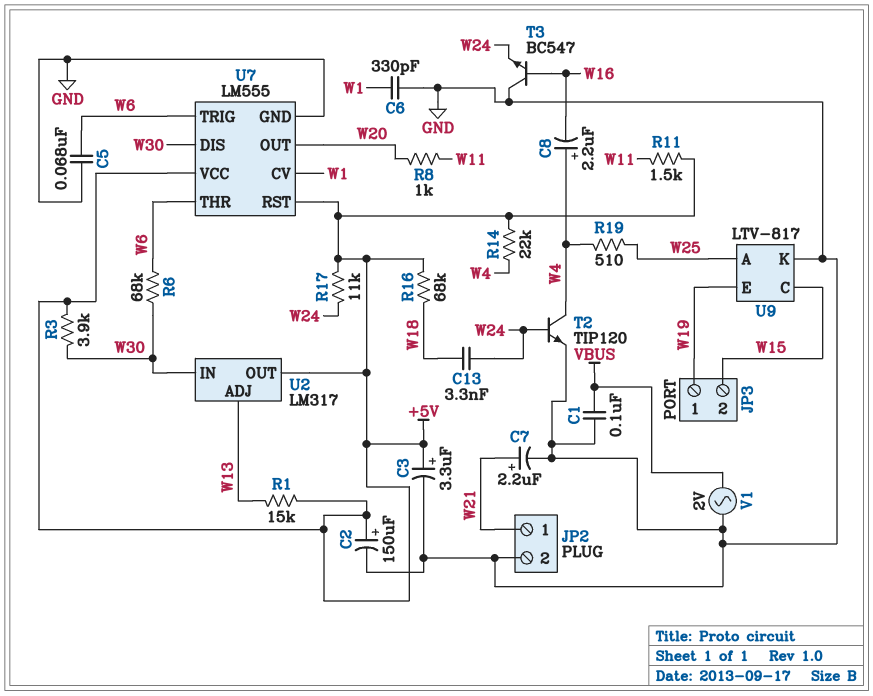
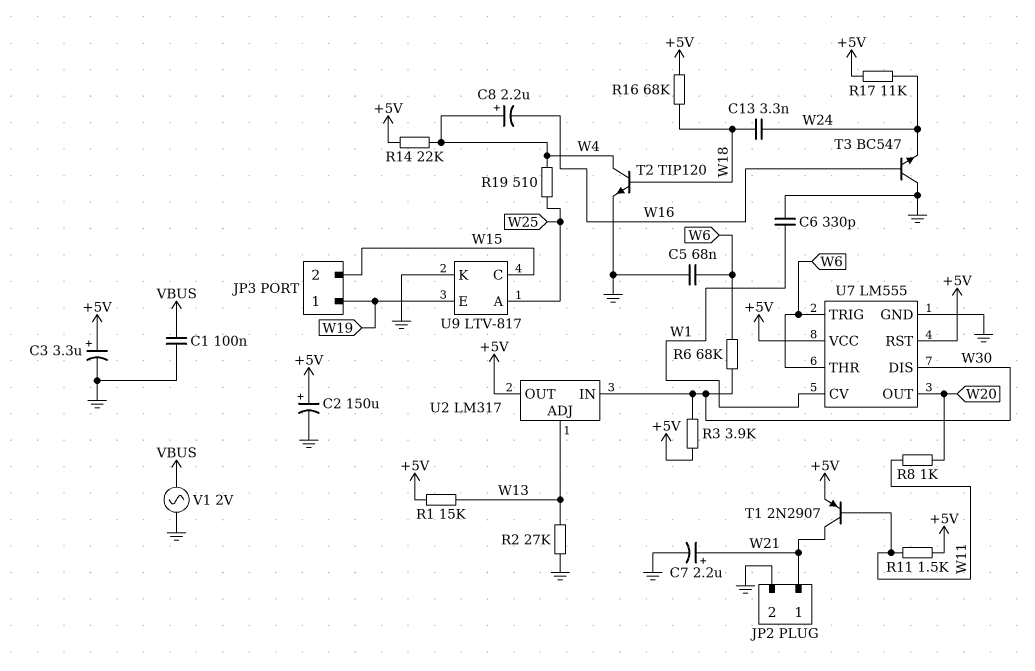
R2: none -> 27k (GND, W13)
T1: none -> PNP 2N2907 (B W11, C W21, E +5V)
T2: NPN TIP120 (B W24, C W4, E GND) -> NPN TIP120 (B W18, C W4, E GND)

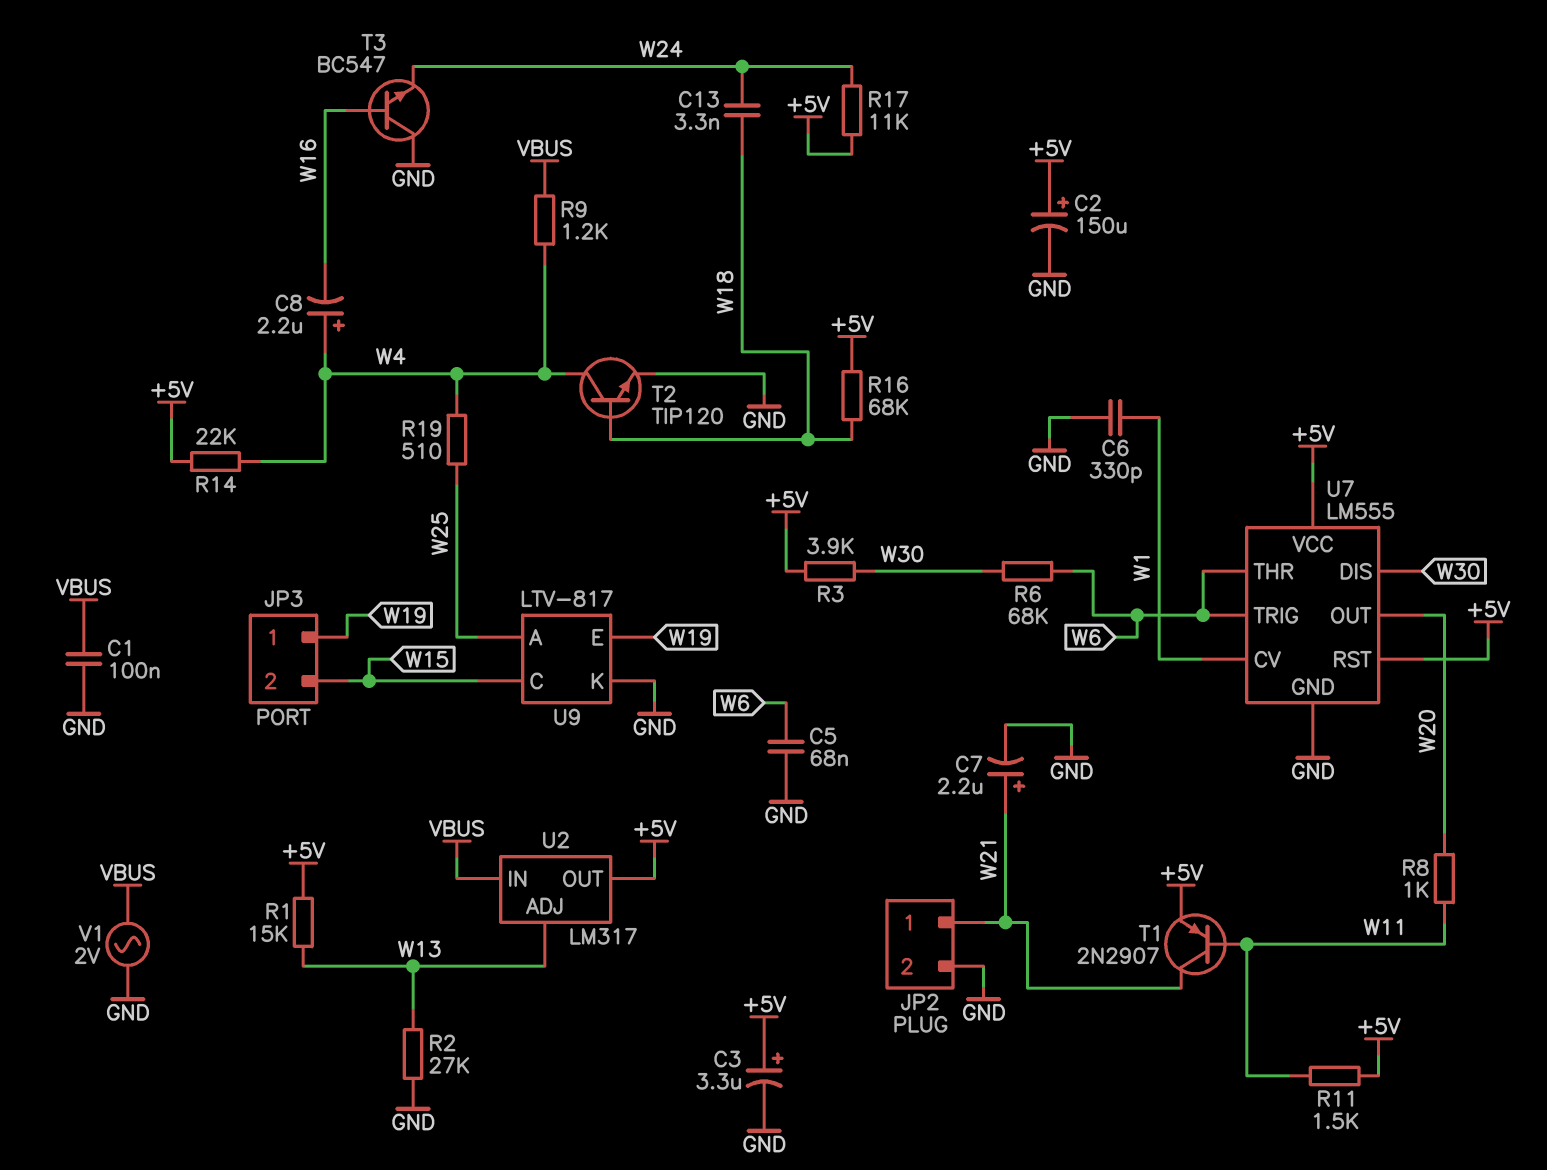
R9: none -> 1.2k (VBUS, W4)
U2 pin IN: W30 -> VBUS

